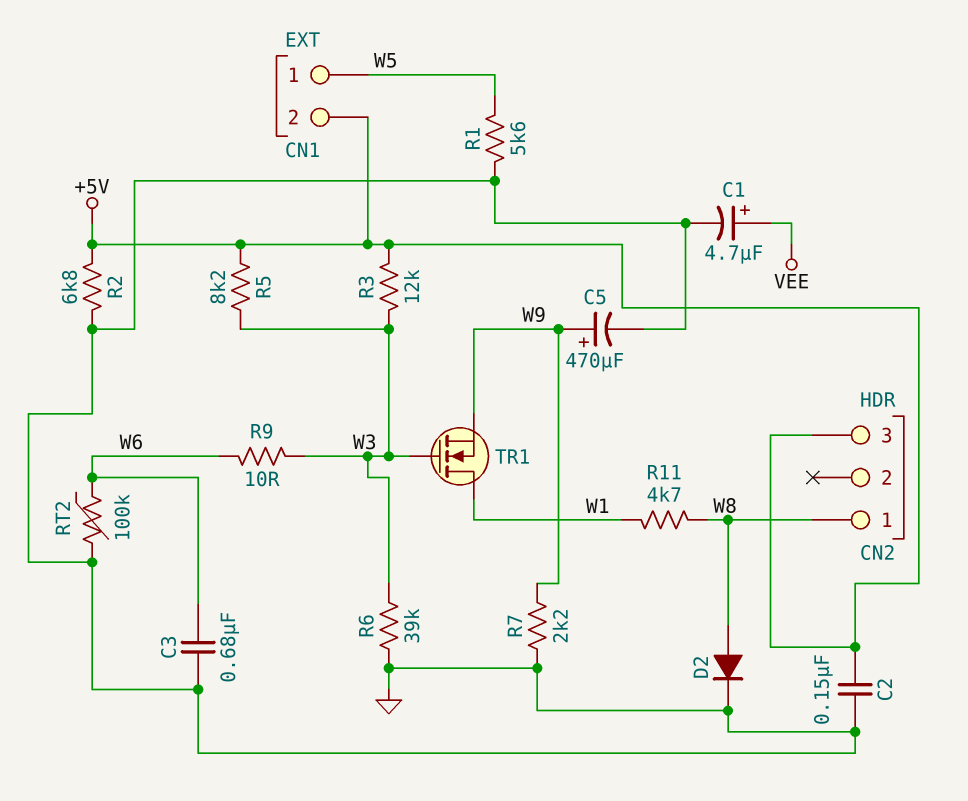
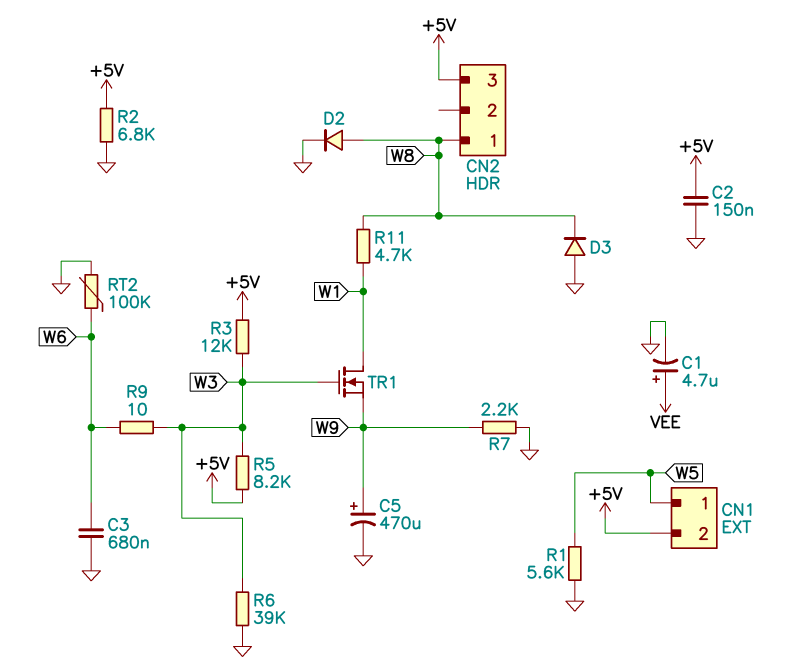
D3: none -> diode (A GND, K W8)

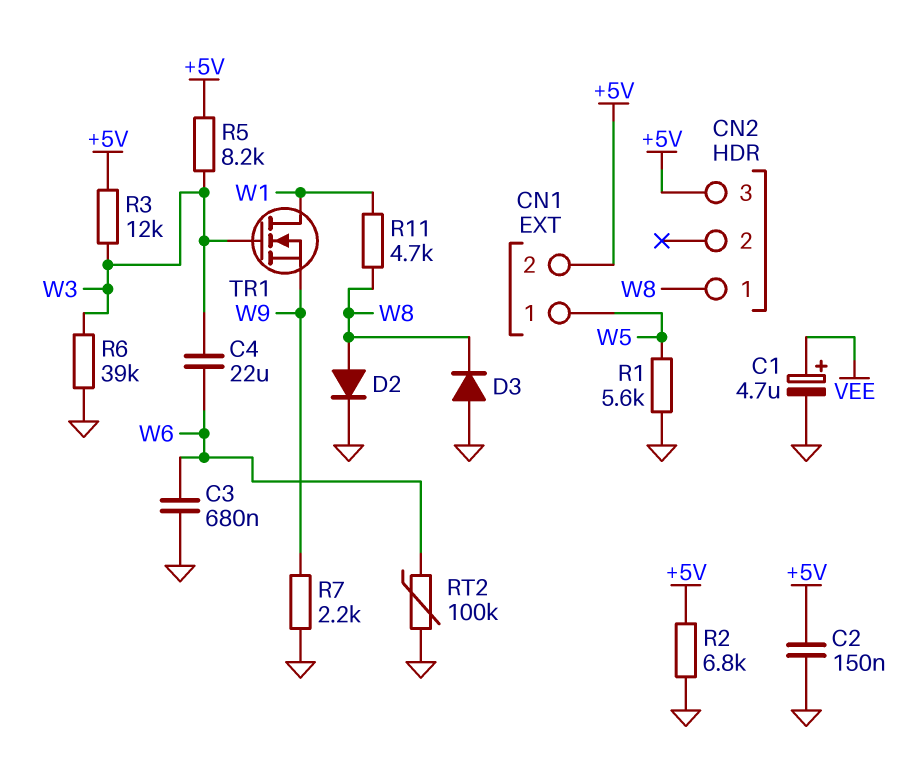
C4: none -> 22uF (W3, W6)
C5: 470uF (plus W9, minus GND) -> none
R9: 10 (W3, W6) -> none

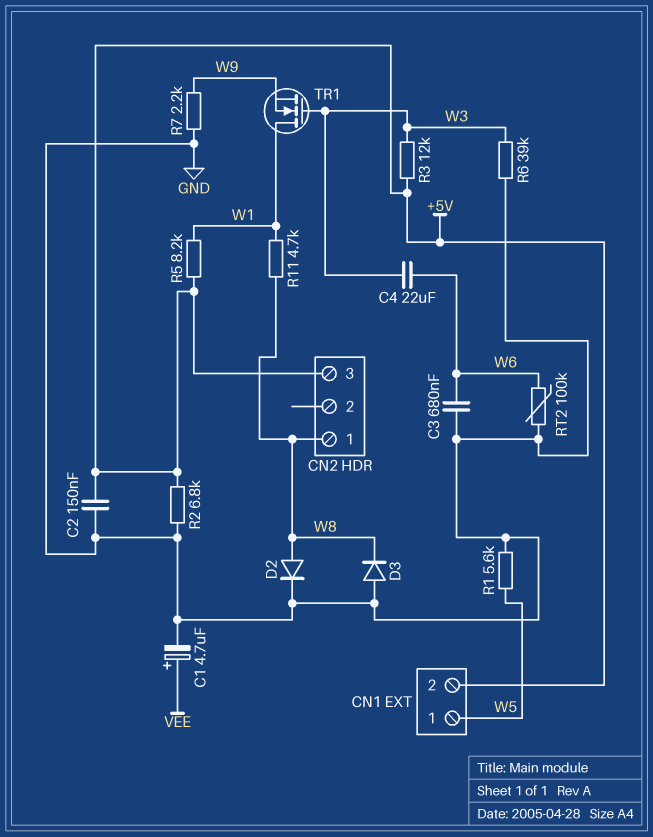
R5: 8.2k (+5V, W3) -> 8.2k (+5V, W1)

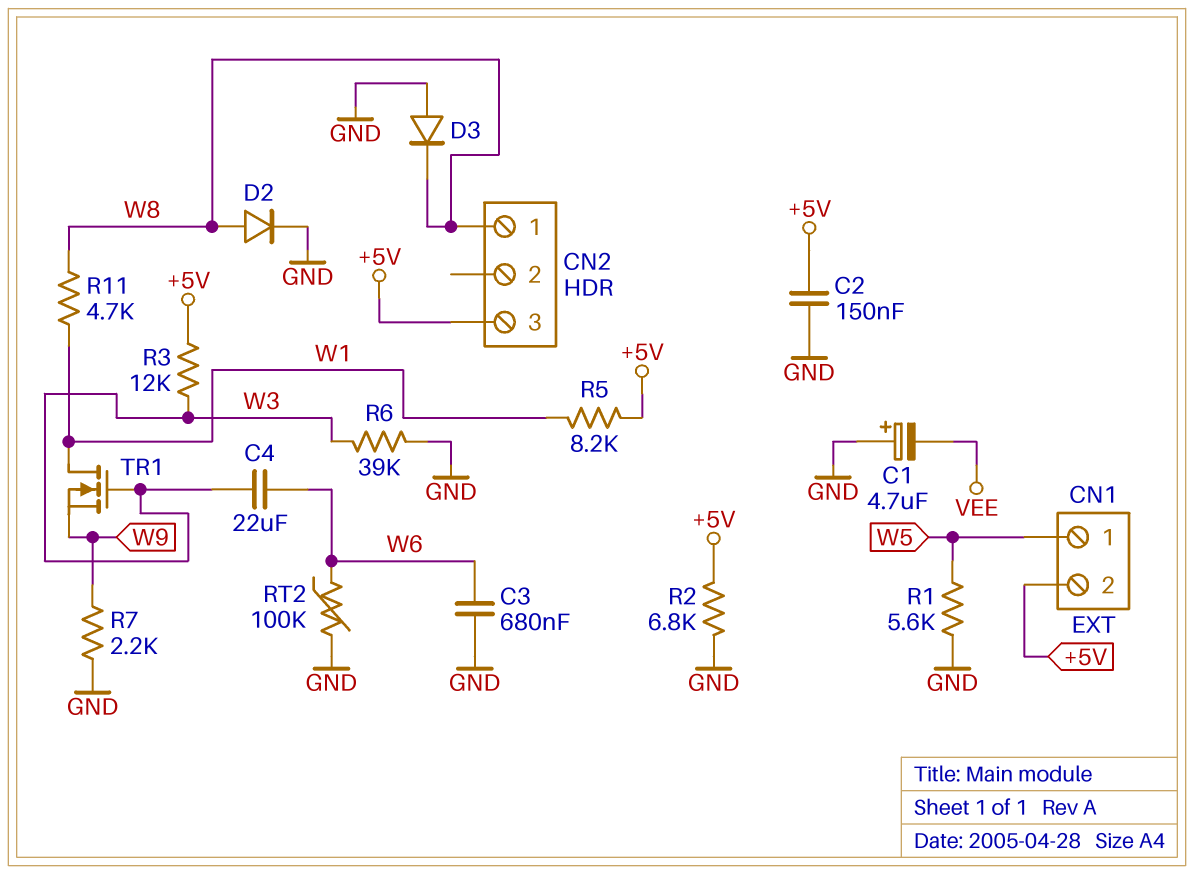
C1: 4.7uF (plus VEE, minus GND) -> 4.7uF (plus GND, minus VEE)

